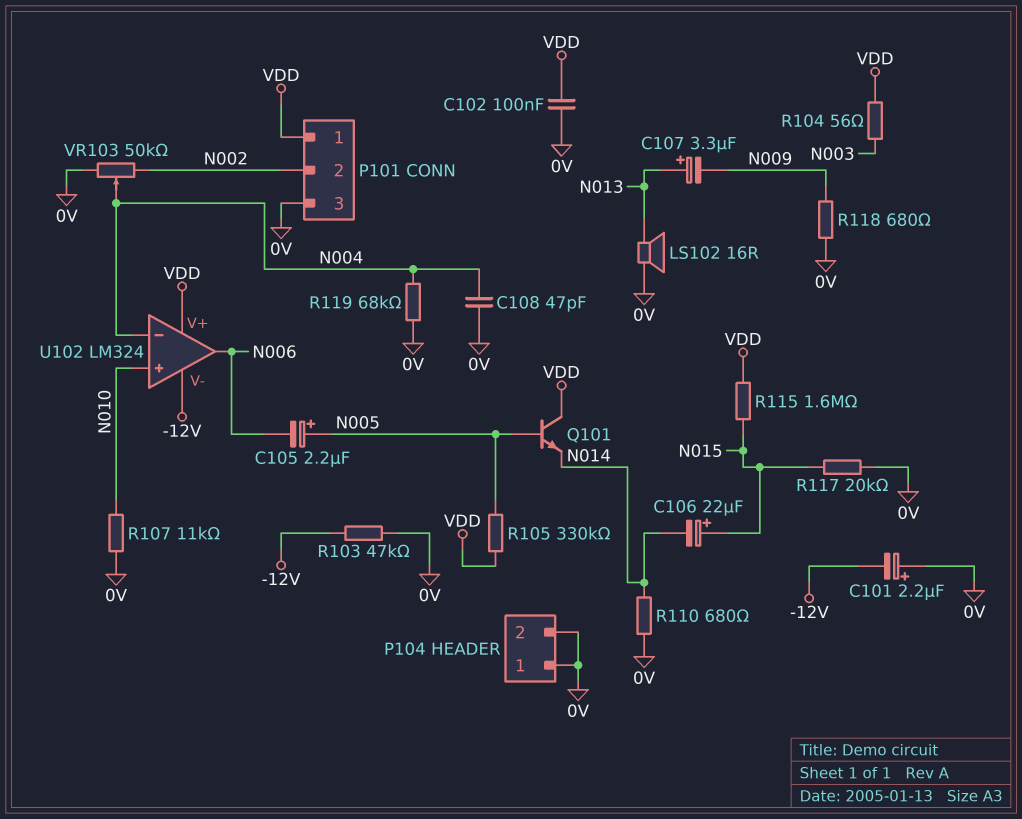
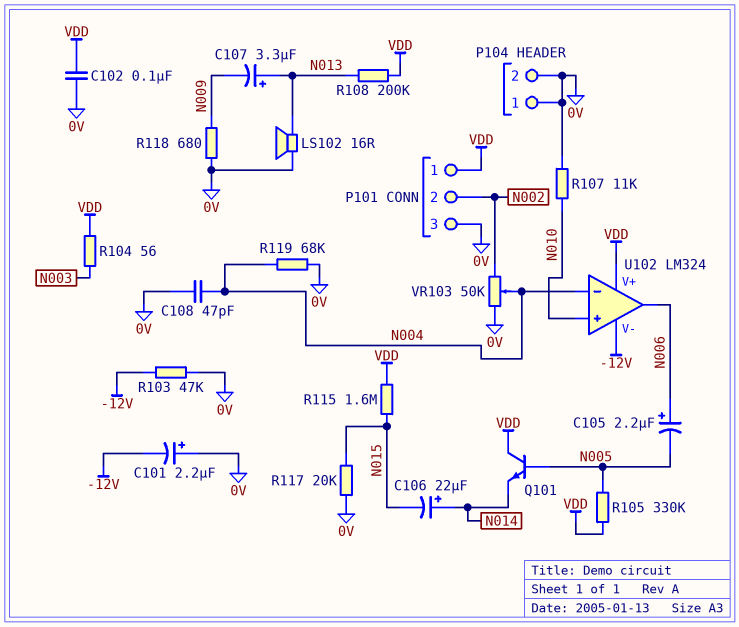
C105: 2.2uF (plus N005, minus N006) -> 2.2uF (plus N006, minus N005)
C106: 22uF (plus N015, minus N014) -> 22uF (plus N014, minus N015)
R108: none -> 200k (N013, VDD)
R110: 680 (0V, N014) -> none

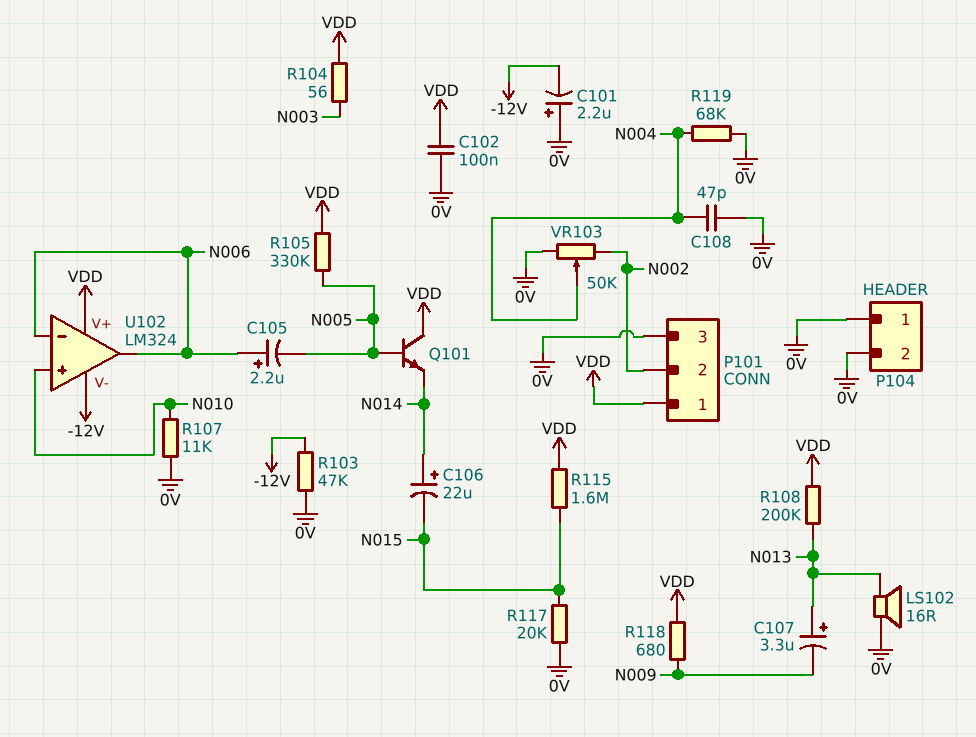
R118: 680 (0V, N009) -> 680 (N009, VDD)
U102 pin in-: N004 -> N006

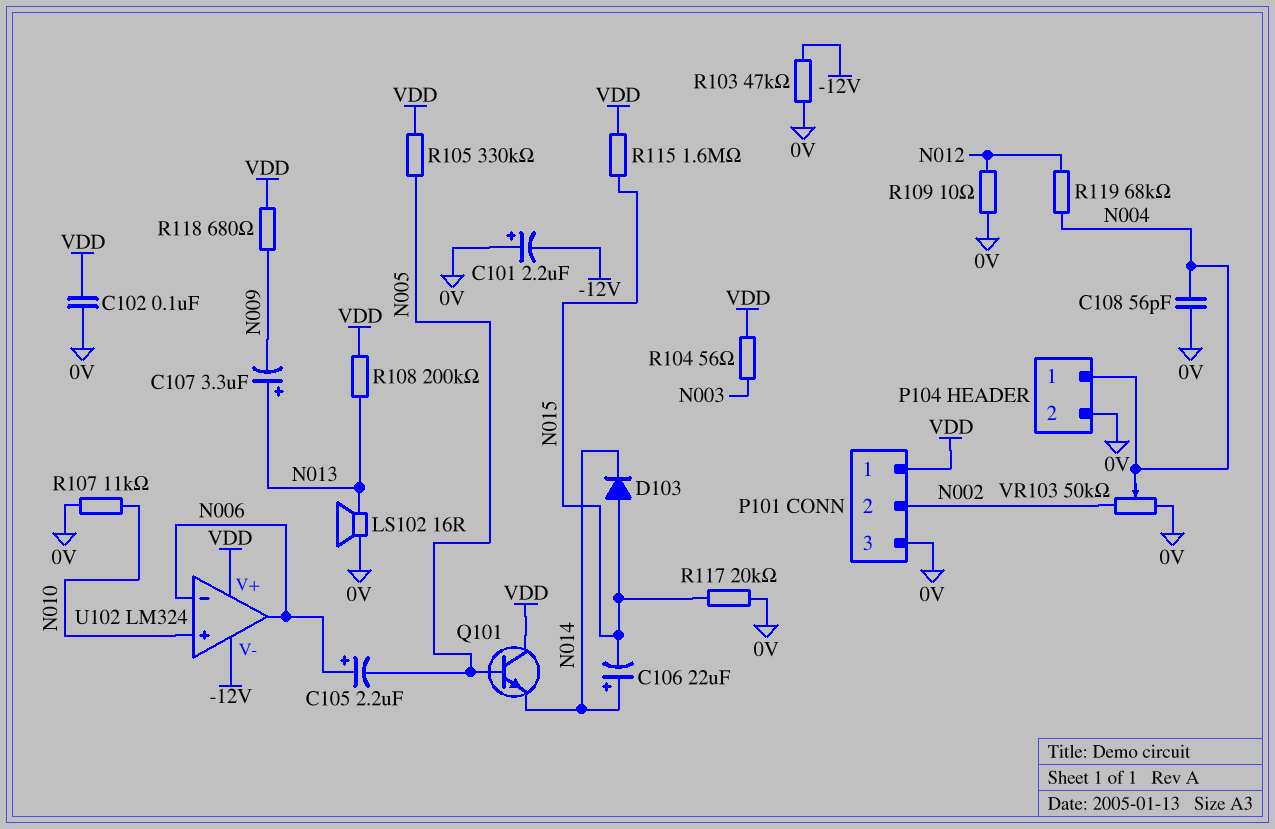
C108: 47pF (0V, N004) -> 56pF (0V, N004)
D103: none -> diode (A N015, K N014)
P104 pin 1: 0V -> N004
R109: none -> 10 (0V, N012)
R119: 68k (0V, N004) -> 68k (N004, N012)

